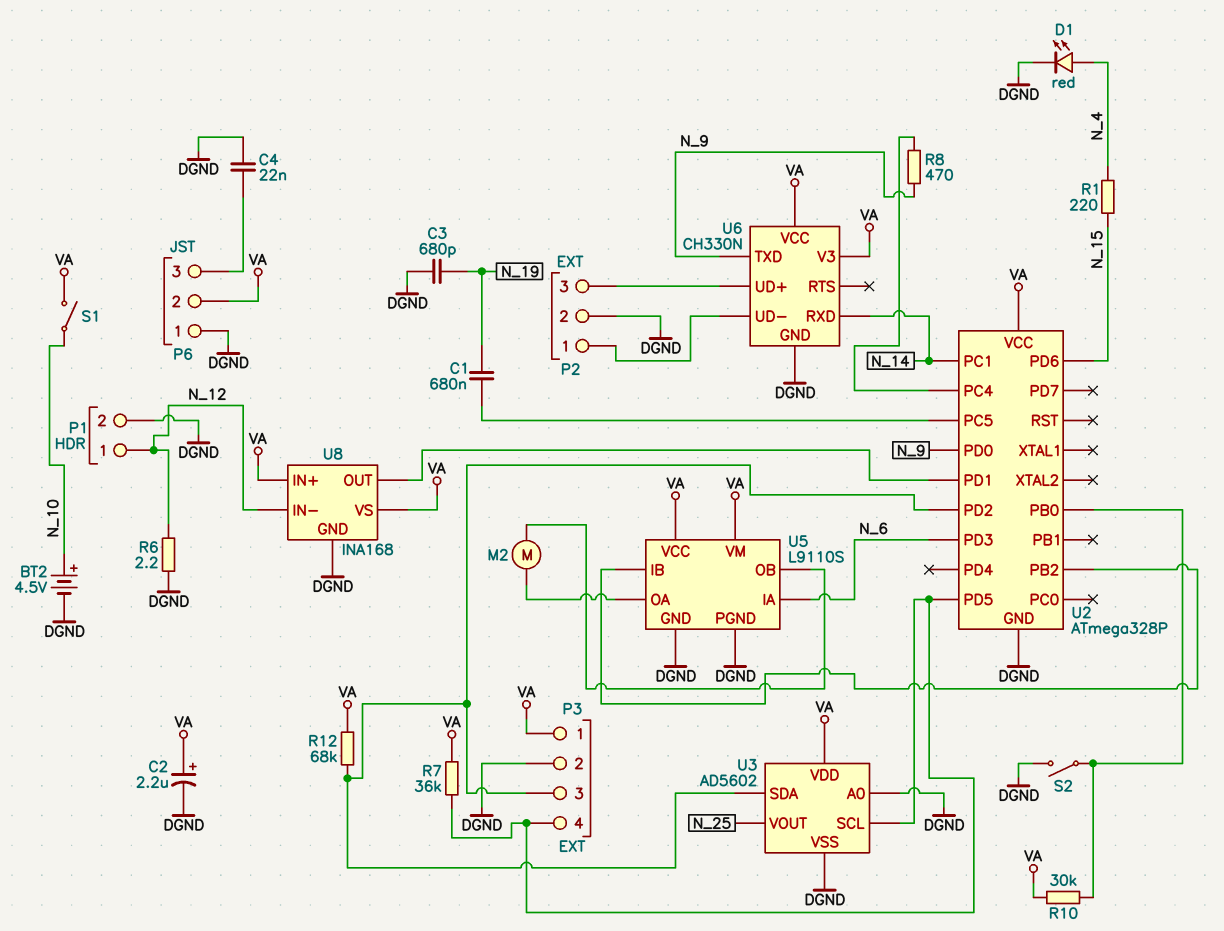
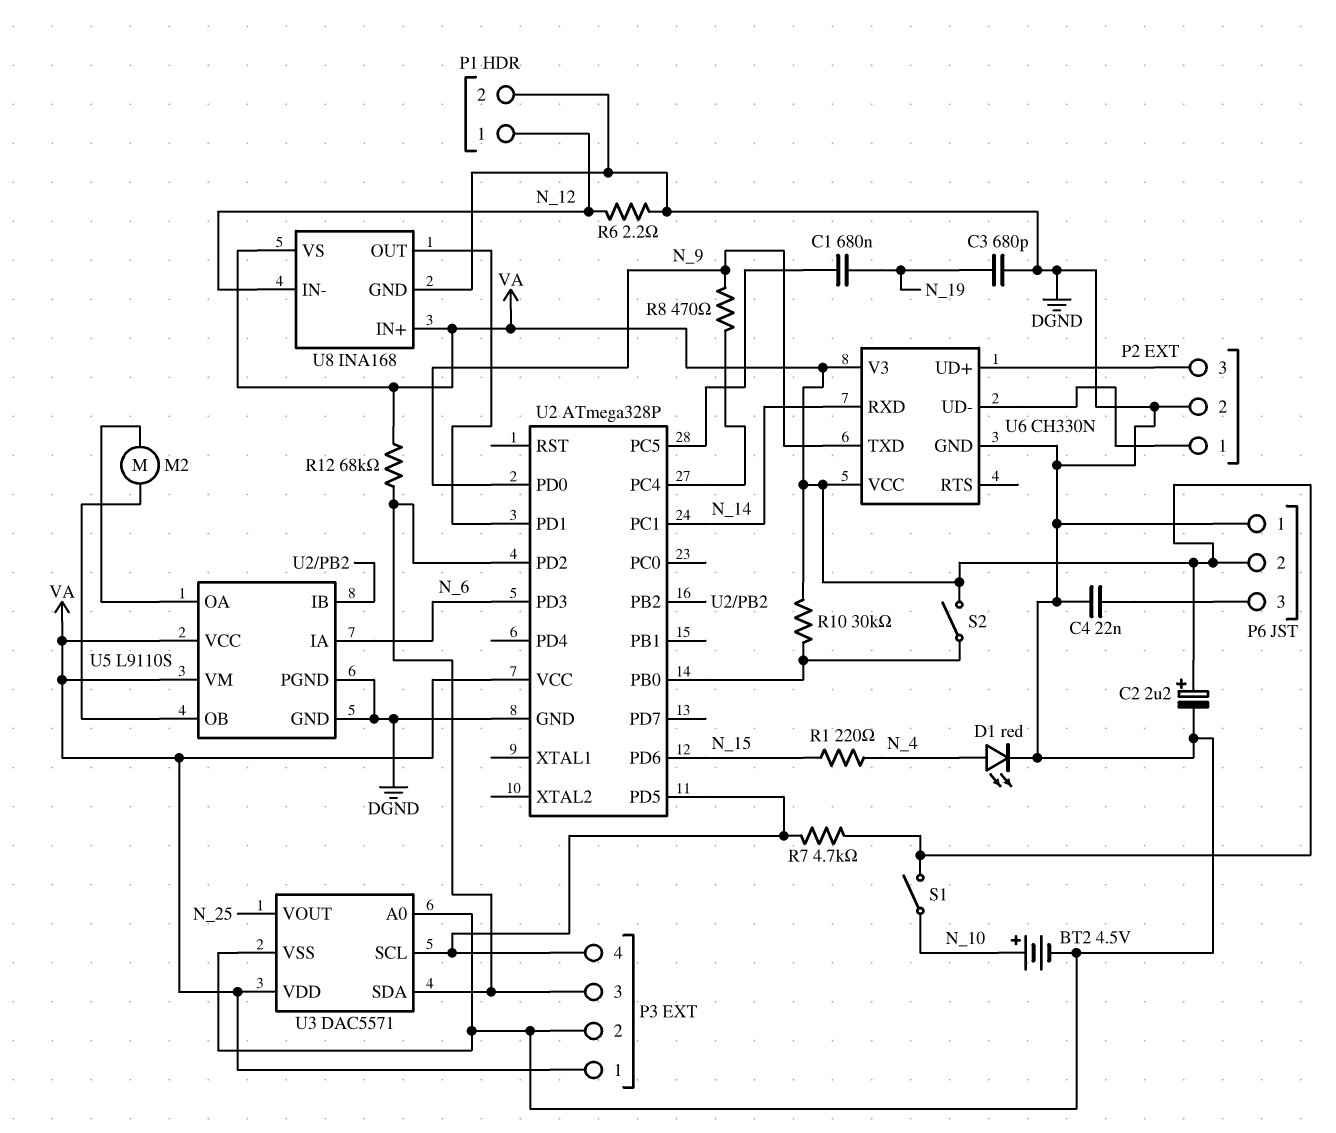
R7: 36k (P3/4, VA) -> 4.7k (P3/4, VA)
S2: switch (DGND, U2/PB0) -> switch (U2/PB0, VA)
U3: AD5602 -> DAC5571

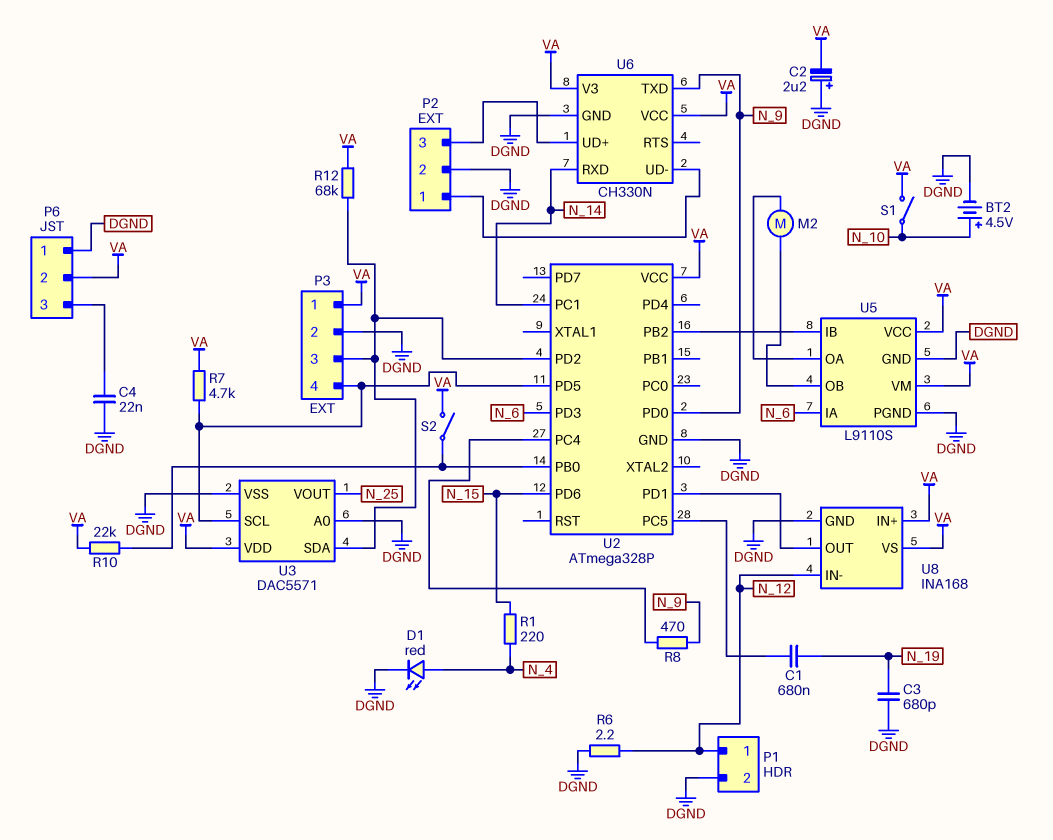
C2: 2.2uF (plus VA, minus DGND) -> 2.2uF (plus DGND, minus VA)
R10: 30k (U2/PB0, VA) -> 22k (U2/PB0, VA)

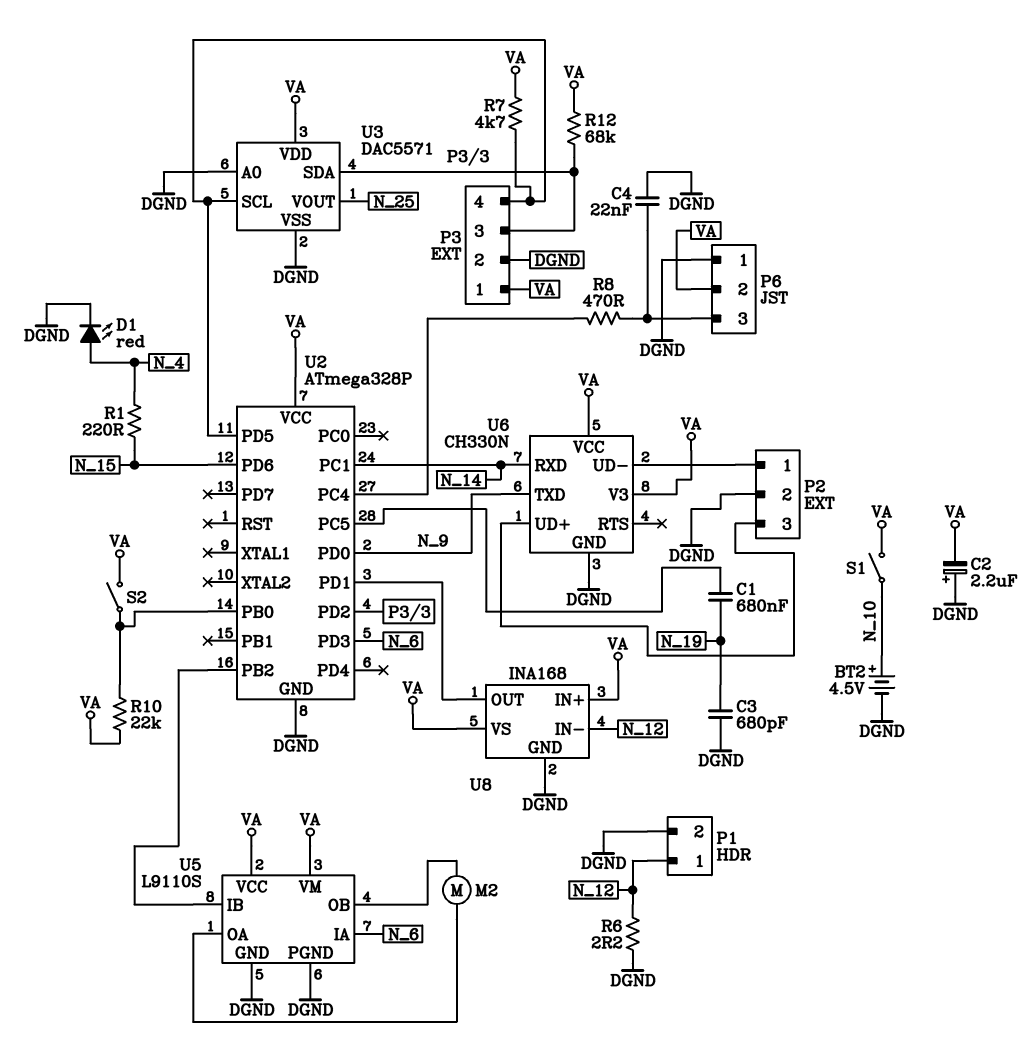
R8: 470 (N_9, U2/PC4) -> 470 (P6/3, U2/PC4)

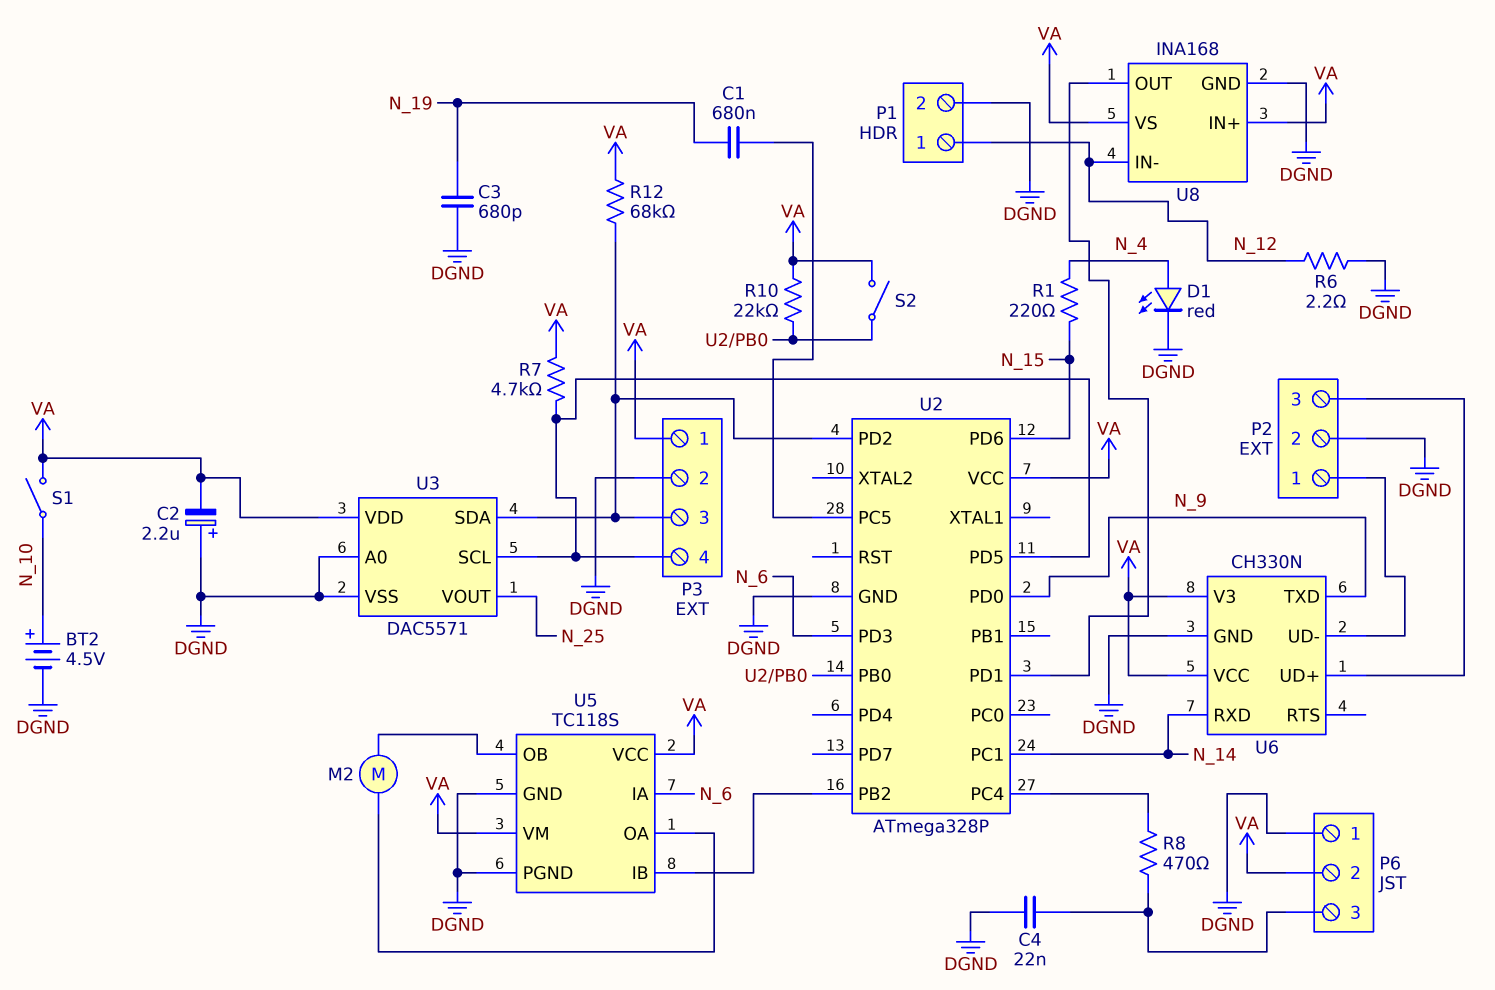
U5: L9110S -> TC118S

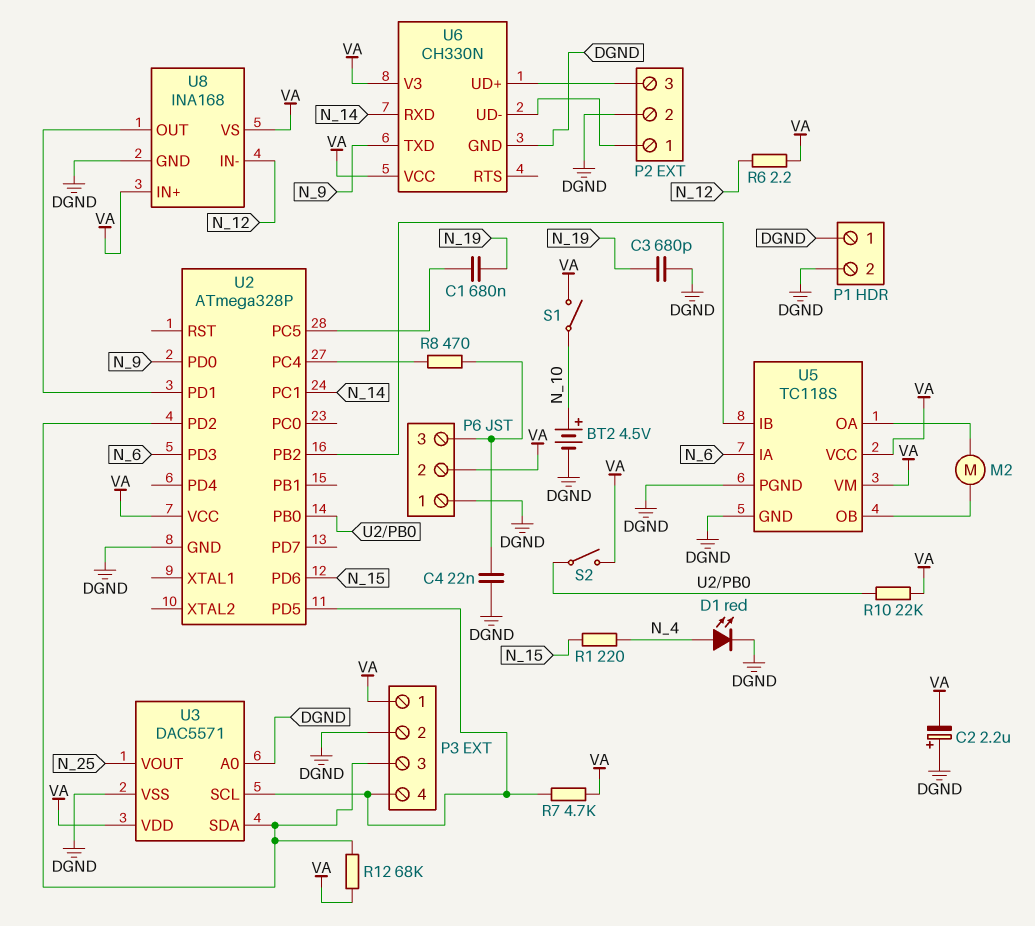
P1 pin 1: N_12 -> DGND
R6: 2.2 (DGND, N_12) -> 2.2 (N_12, VA)

